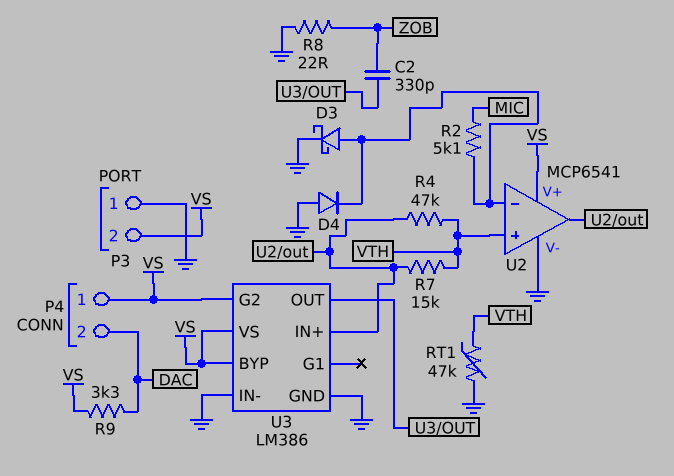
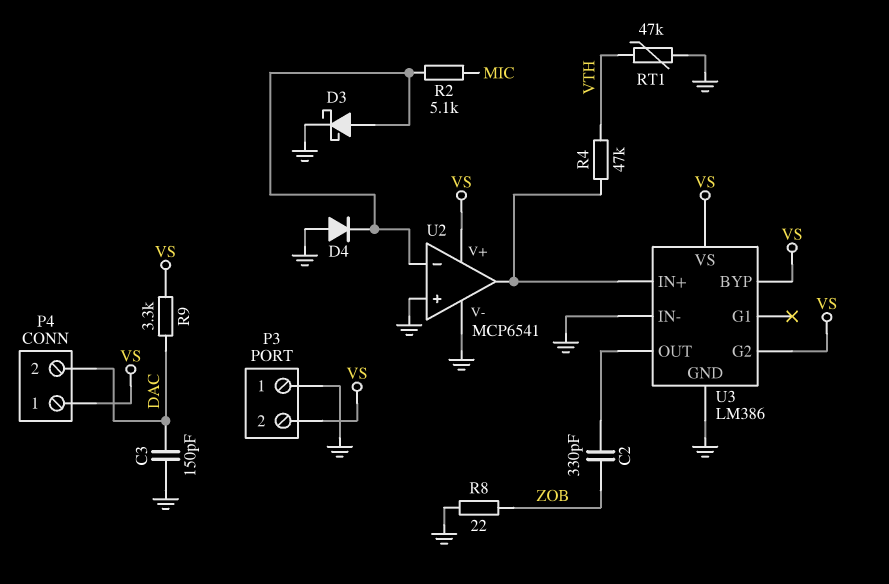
C3: none -> 150pF (DAC, GND)
R7: 15k (U2/out, VTH) -> none
U2 pin in+: VTH -> GND

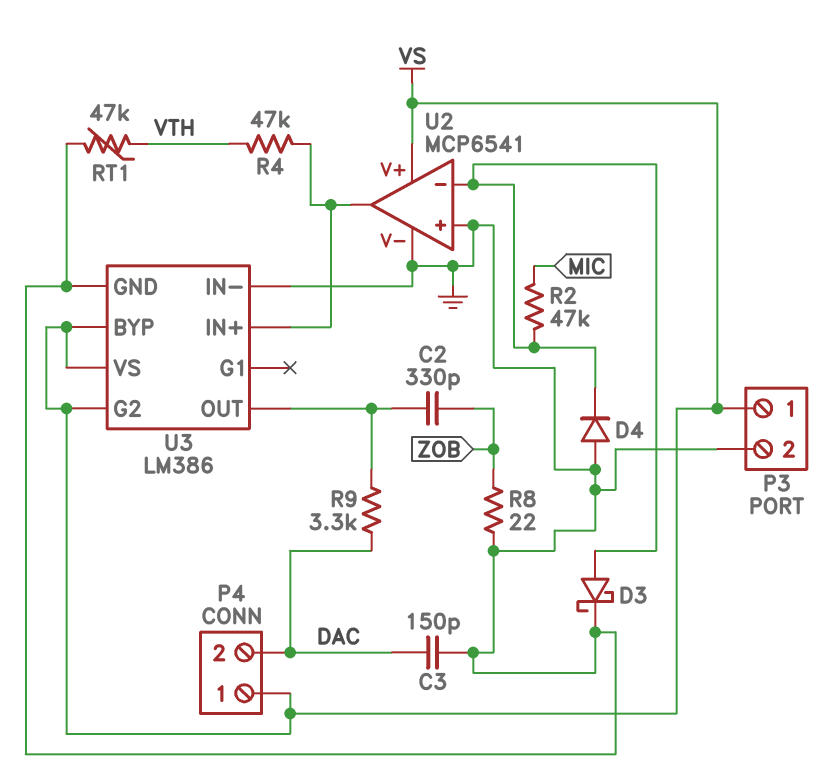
P3 pin 1: GND -> VS
P3 pin 2: VS -> GND
R2: 5.1k (MIC, U2/in-) -> 47k (MIC, U2/in-)
R9: 3.3k (DAC, VS) -> 3.3k (DAC, U3/OUT)

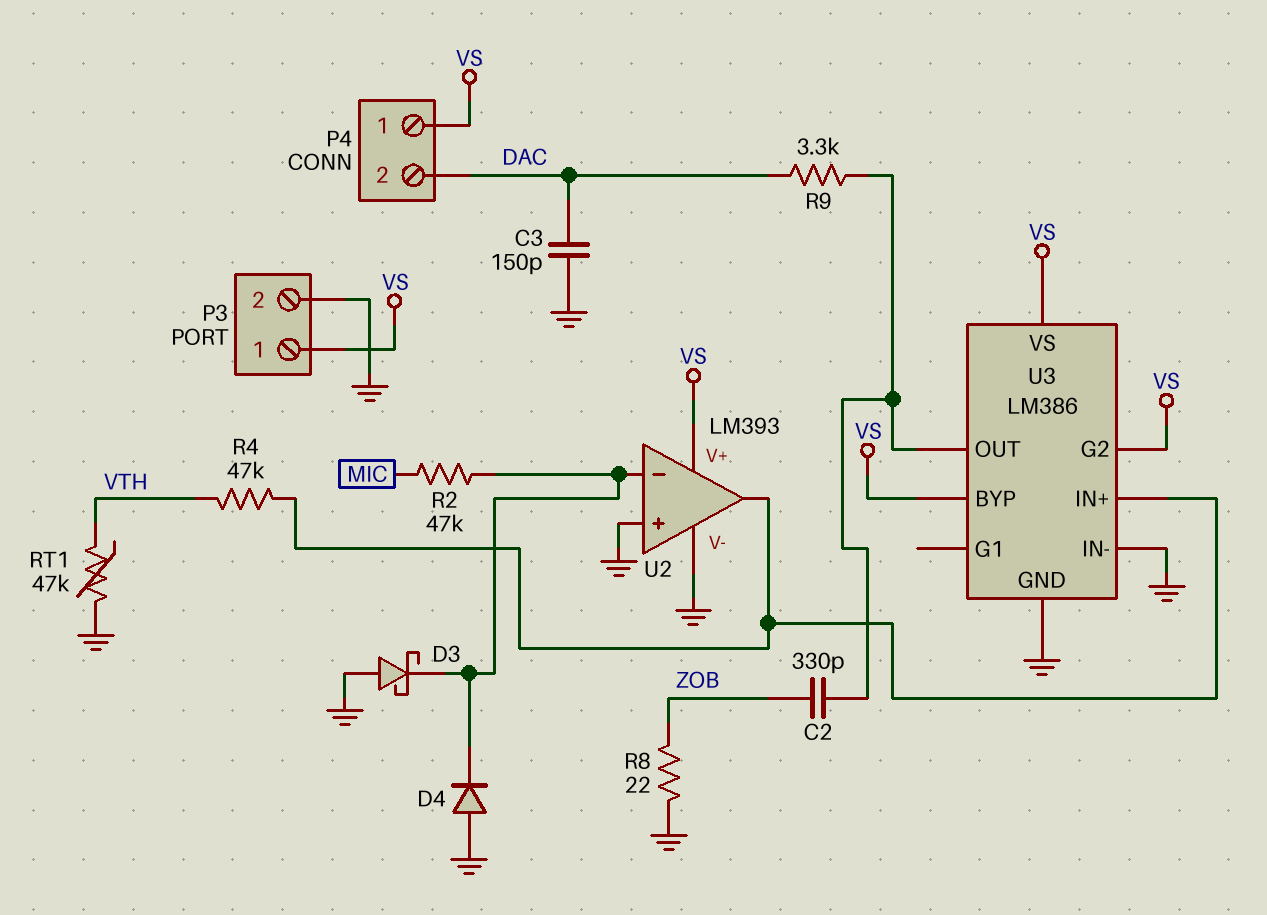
D3: schottky (A U2/in-, K GND) -> schottky (A GND, K U2/in-)
U2: MCP6541 -> LM393

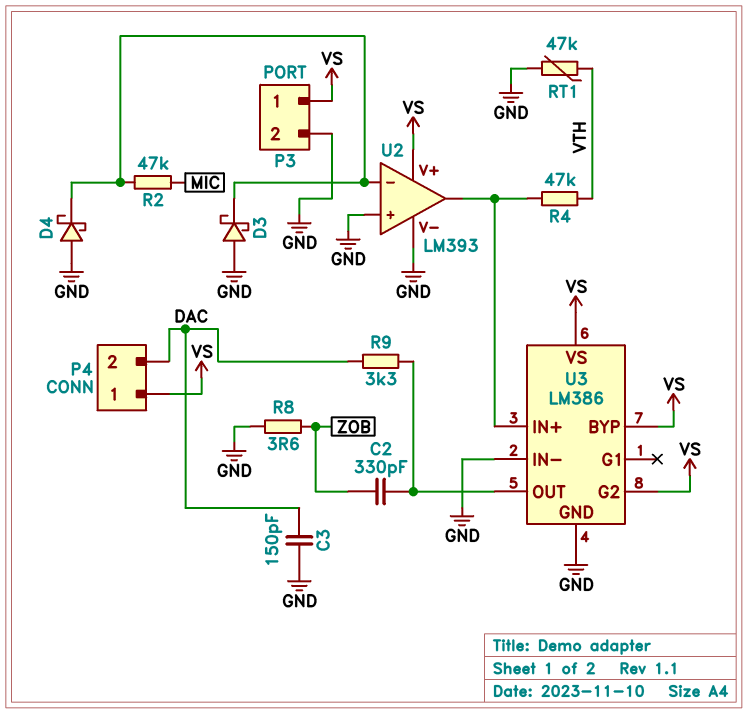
D4: diode (A GND, K U2/in-) -> schottky (A GND, K U2/in-)
R8: 22 (GND, ZOB) -> 3.6 (GND, ZOB)

